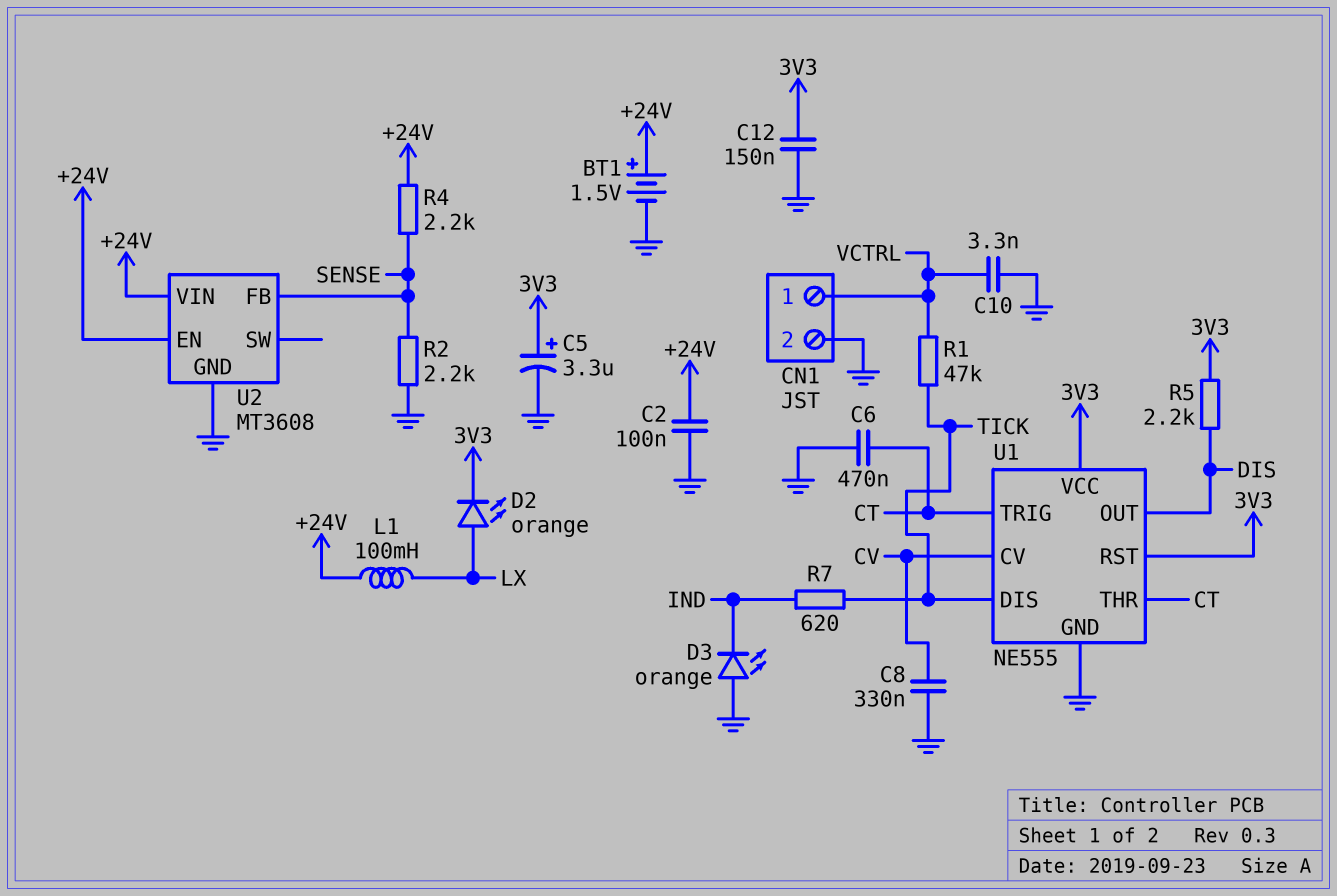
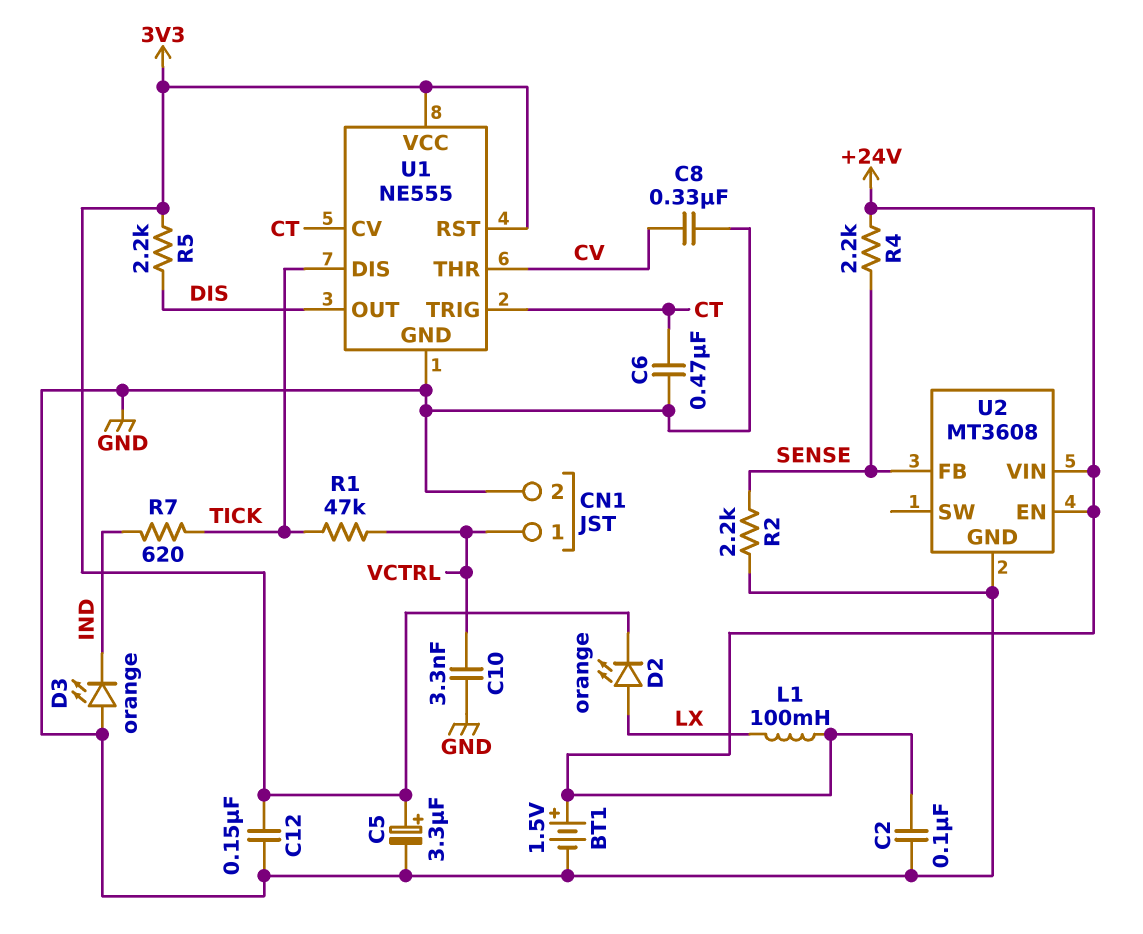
U1 pin CV: CV -> CT
U1 pin THR: CT -> CV

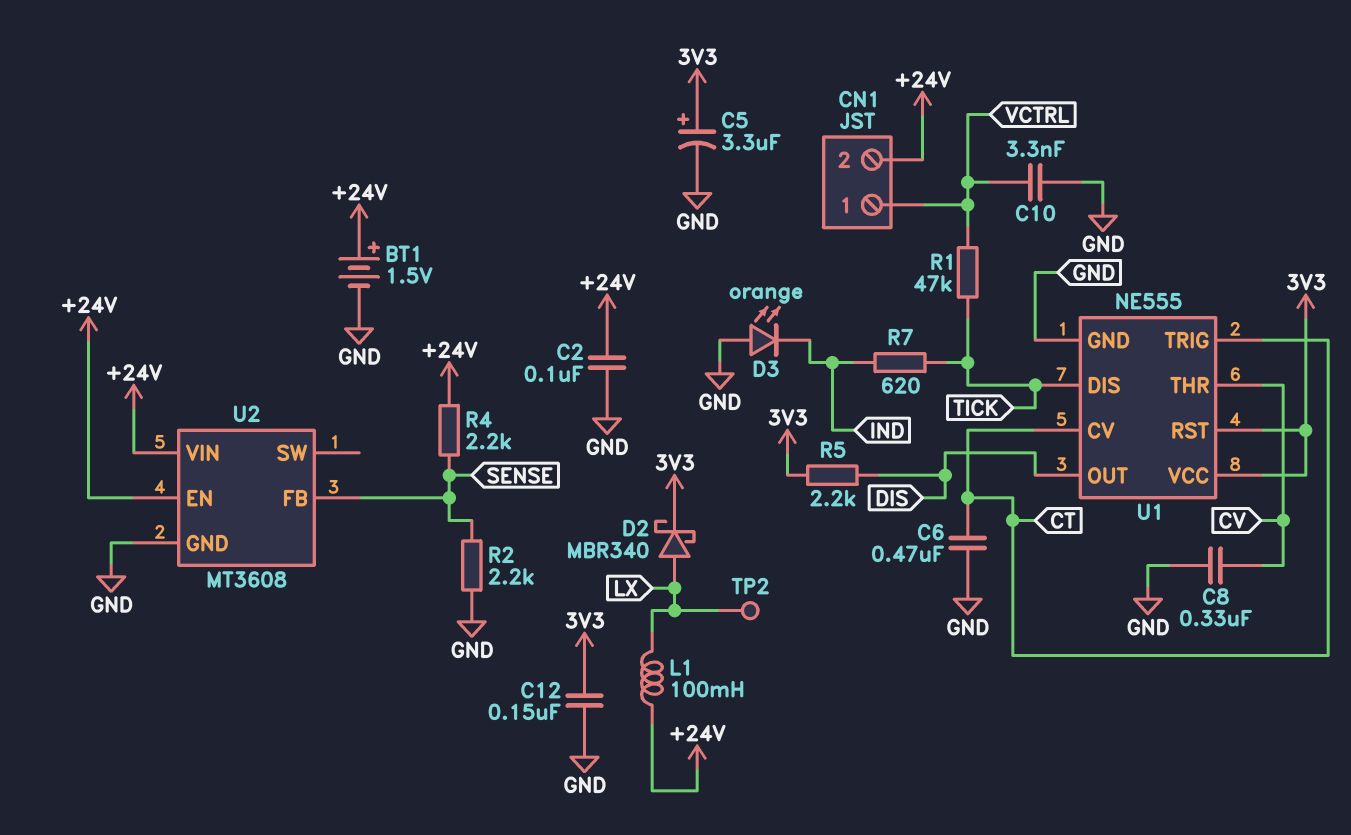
CN1 pin 2: GND -> +24V
D2: LED orange (A LX, K 3V3) -> schottky MBR340 (A LX, K 3V3)
TP2: none -> test point (LX)

